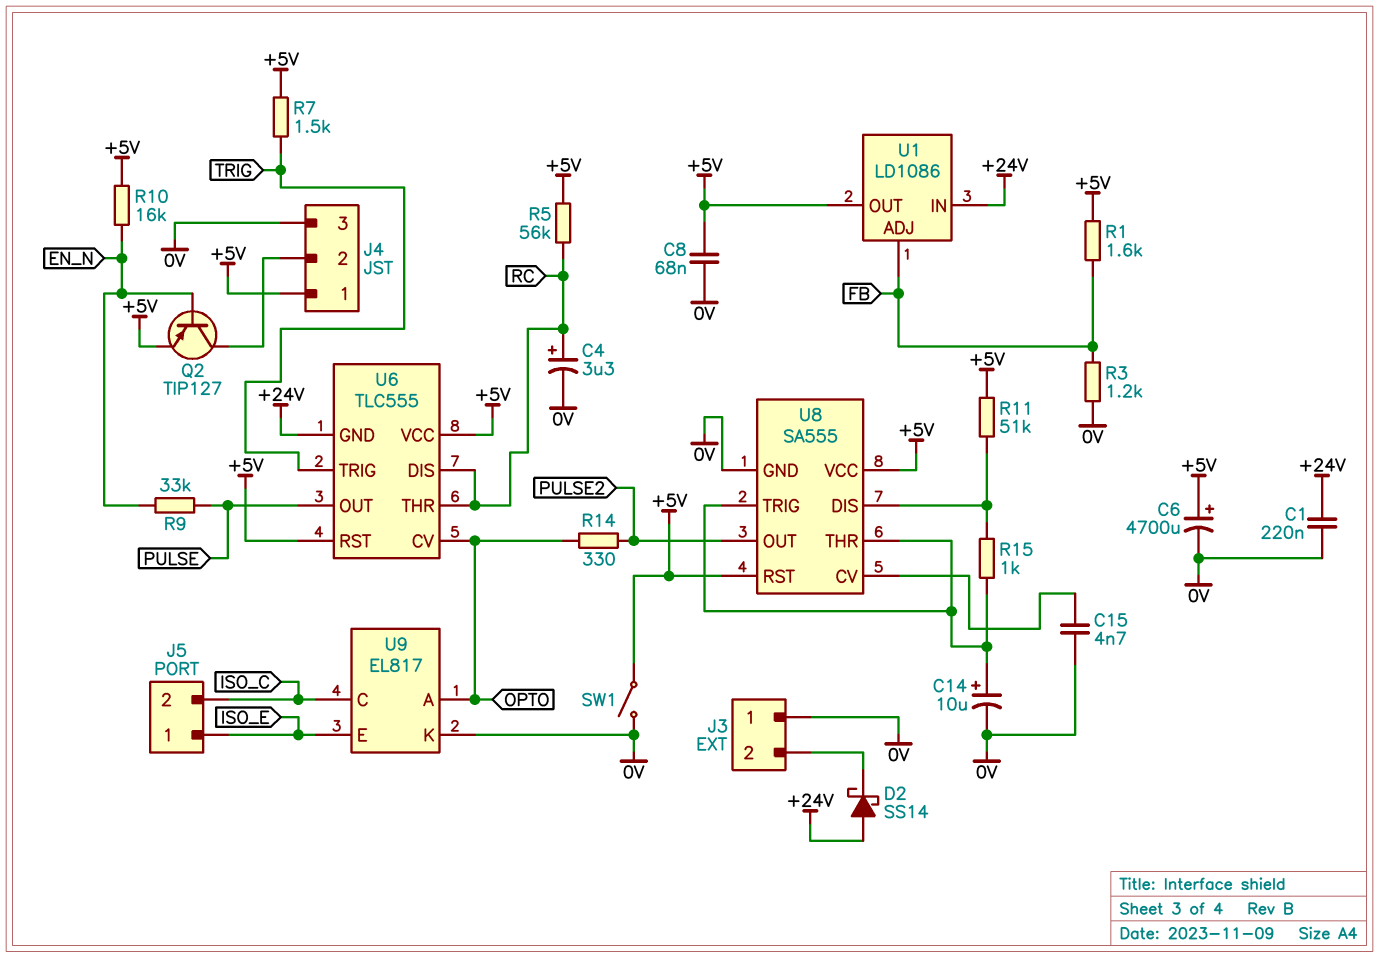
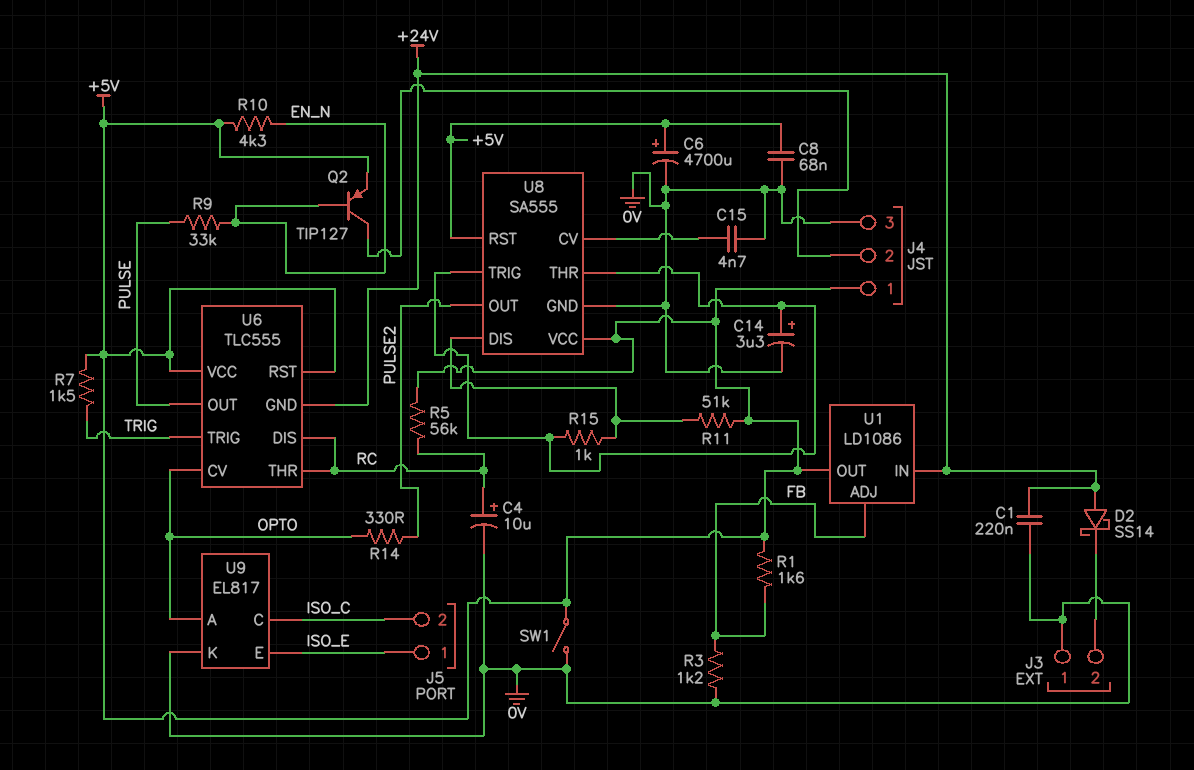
C4: 3.3uF (plus RC, minus 0V) -> 10uF (plus RC, minus 0V)
C14: 10uF (plus U8/THR, minus 0V) -> 3.3uF (plus U8/THR, minus 0V)
R10: 16k (+5V, EN_N) -> 4.3k (+5V, EN_N)

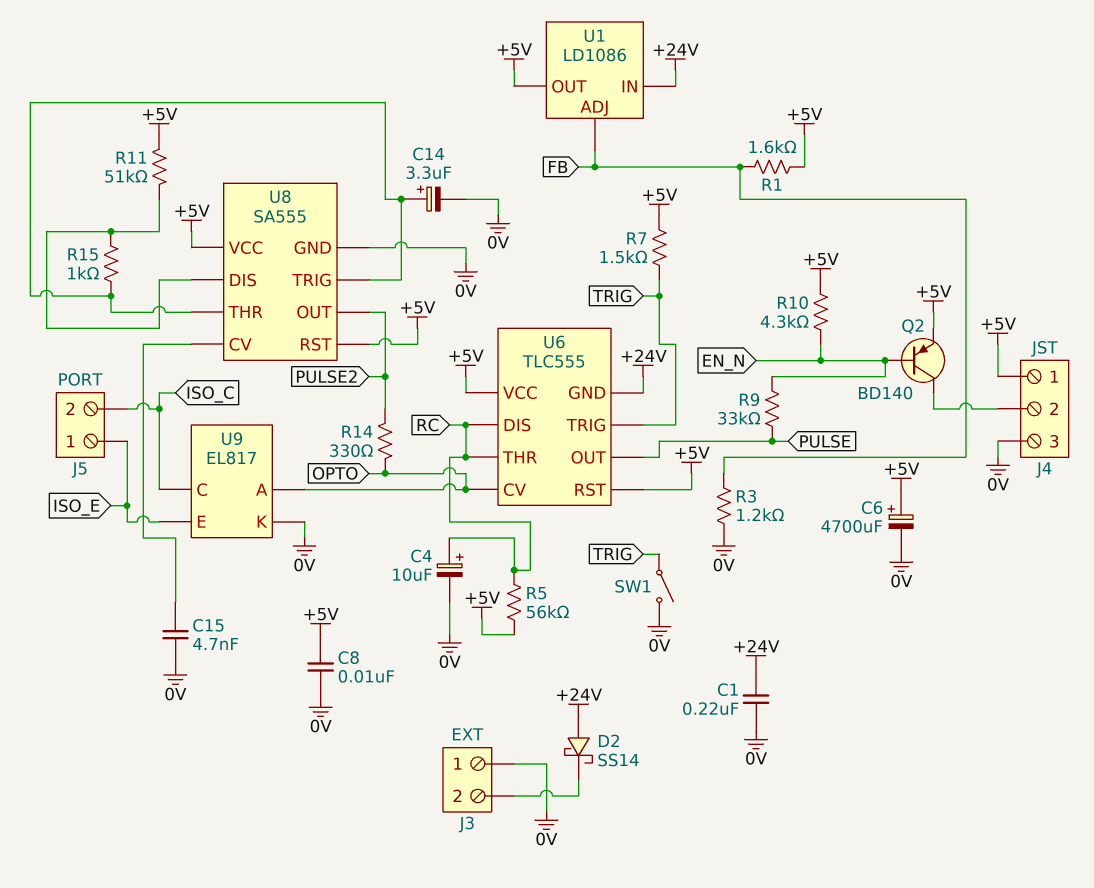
C8: 68nF (+5V, 0V) -> 10nF (+5V, 0V)
Q2: PNP TIP127 (B EN_N, C J4/2, E +5V) -> PNP BD140 (B EN_N, C J4/2, E +5V)
SW1: switch (+5V, 0V) -> switch (0V, TRIG)

